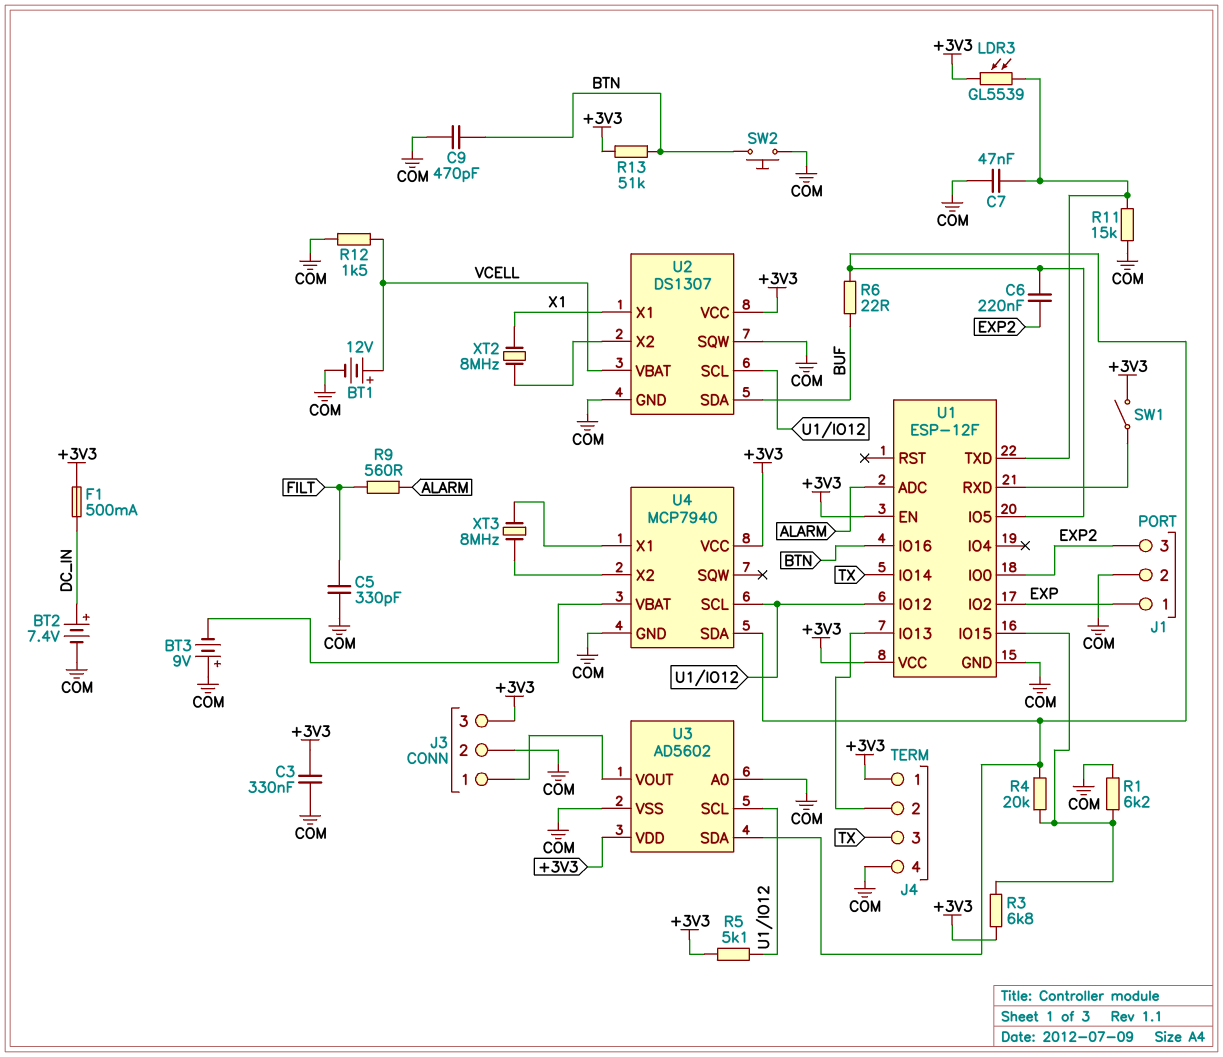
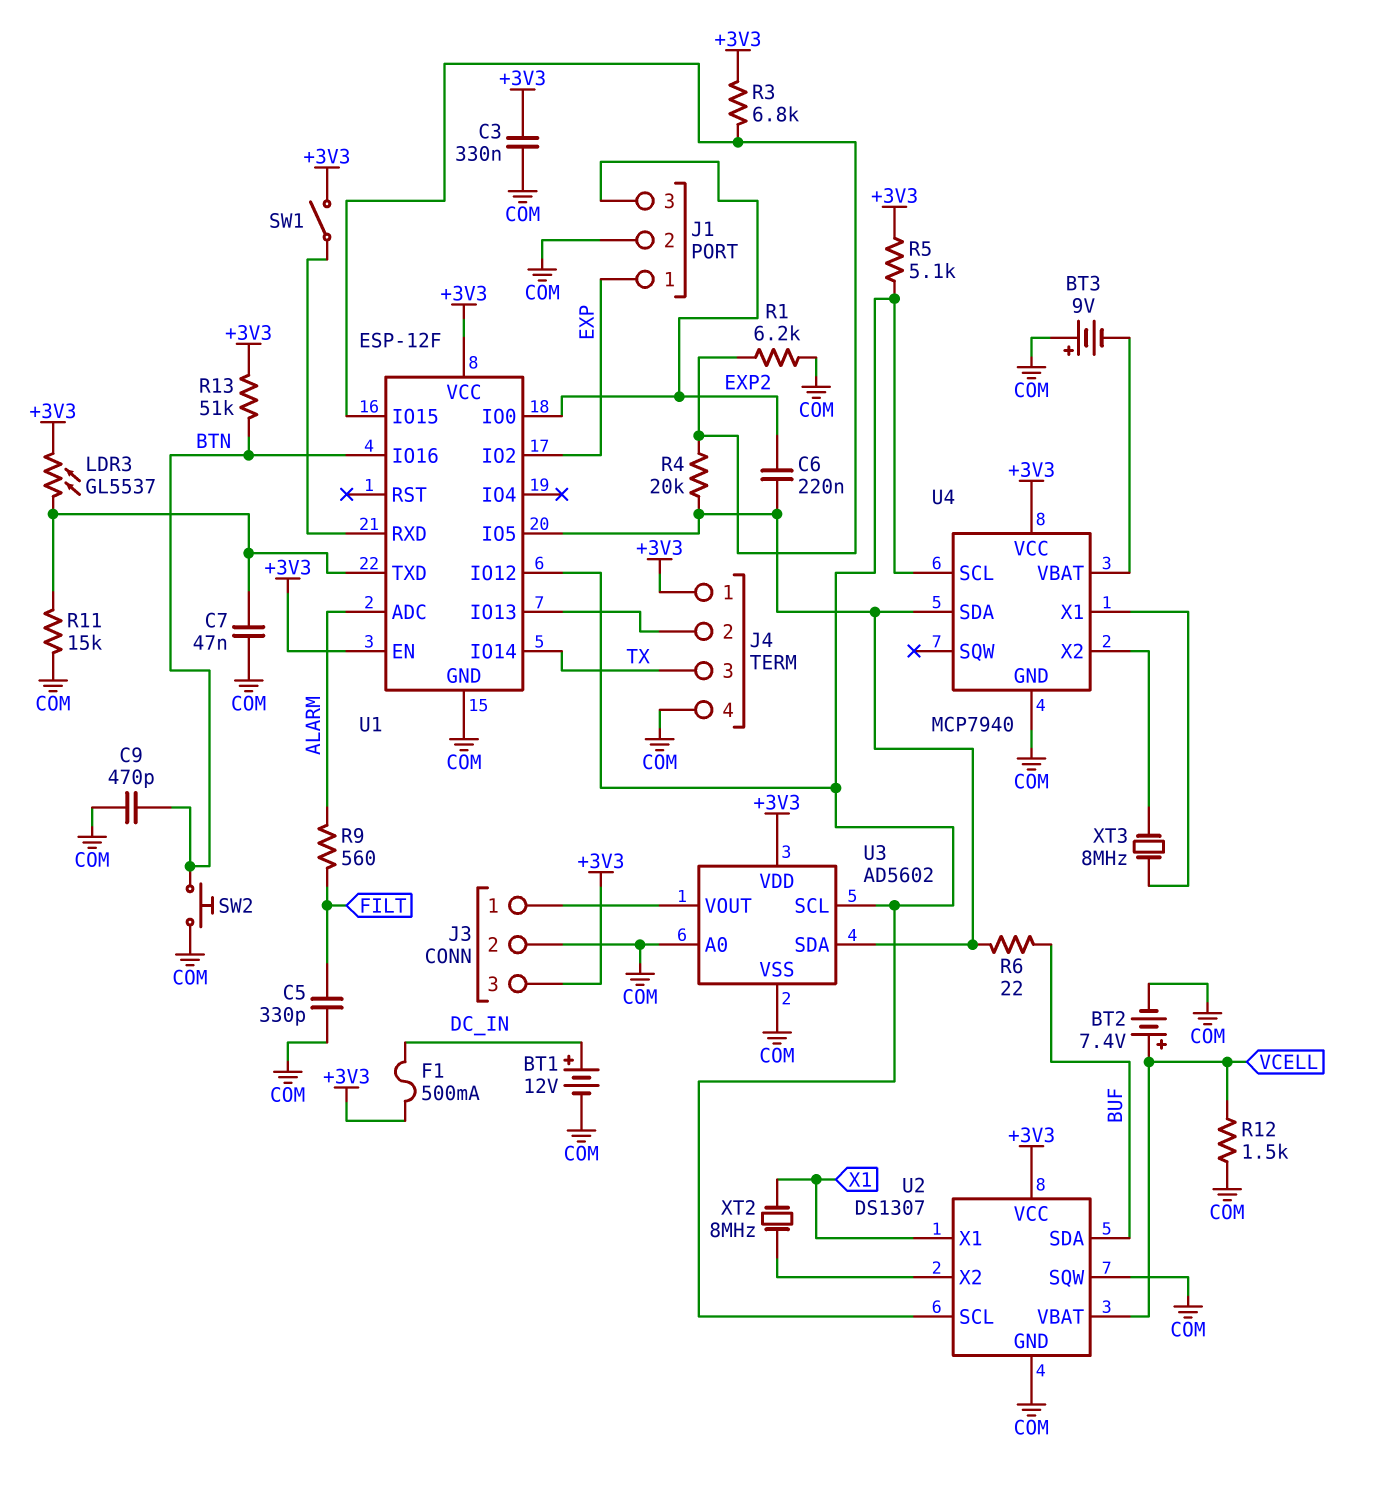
BT1: 12V (plus VCELL, minus COM) -> 12V (plus DC_IN, minus COM)
BT2: 7.4V (plus DC_IN, minus COM) -> 7.4V (plus VCELL, minus COM)
LDR3: GL5539 (+3V3, U1/TXD) -> GL5537 (+3V3, U1/TXD)

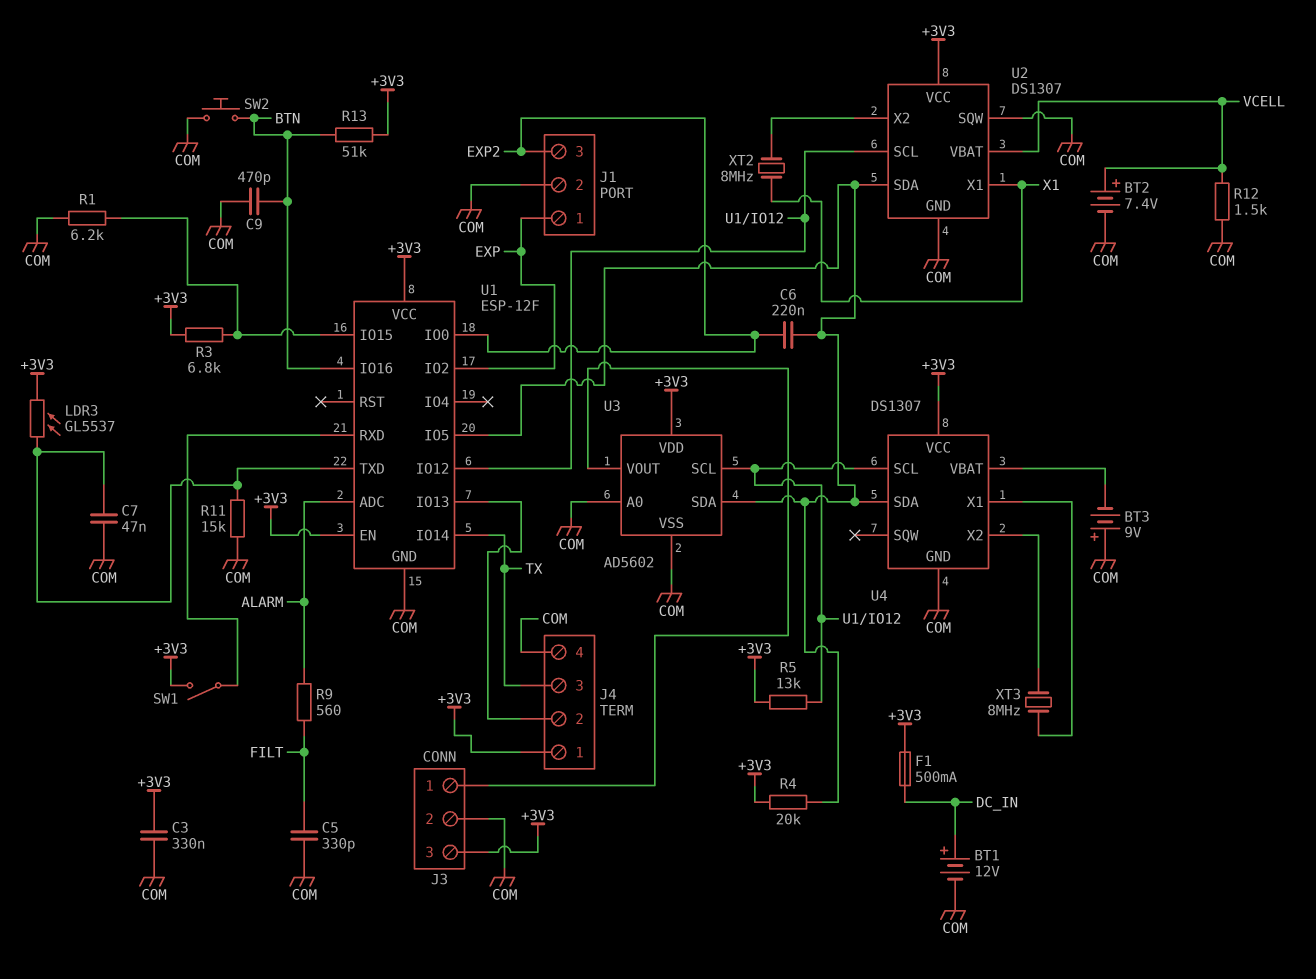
R4: 20k (U1/IO5, U1/IO15) -> 20k (+3V3, U1/IO5)
R5: 5.1k (+3V3, U1/IO12) -> 13k (+3V3, U1/IO12)
R6: 22 (BUF, U1/IO5) -> none
U2 pin SDA: BUF -> U1/IO5
U4: MCP7940 -> DS1307

